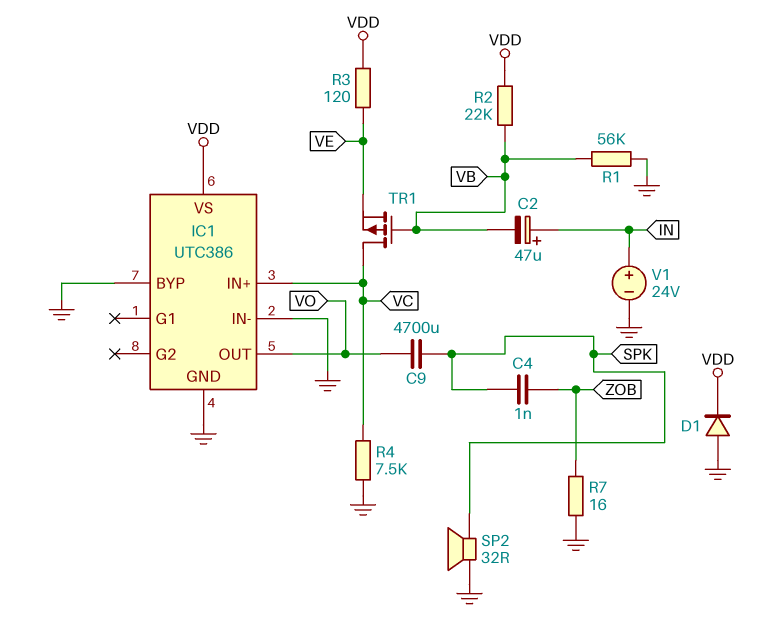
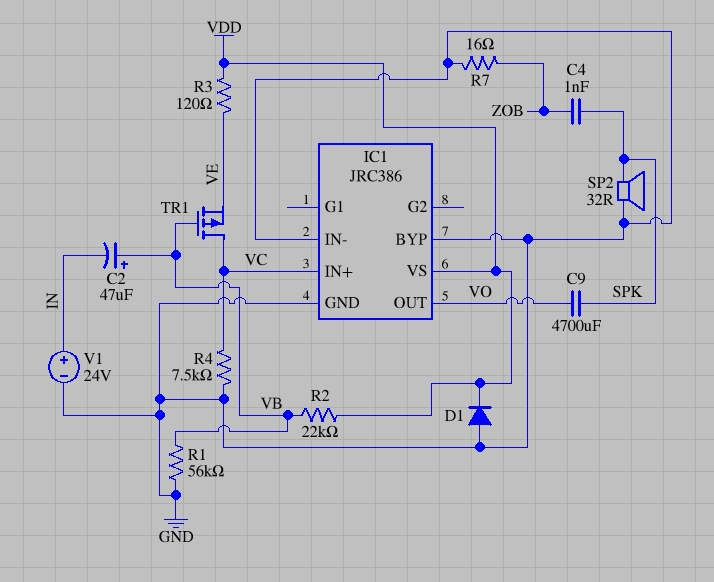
C2: 47uF (plus IN, minus VB) -> 47uF (plus VB, minus IN)
IC1: UTC386 -> JRC386

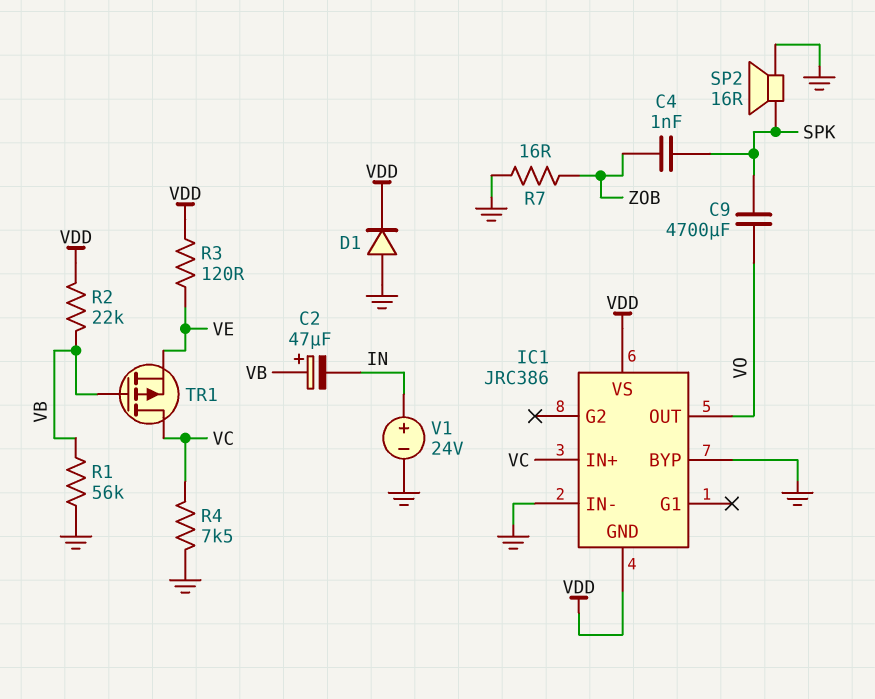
IC1 pin GND: GND -> VDD
SP2: speaker 32R (GND, SPK) -> speaker 16R (GND, SPK)

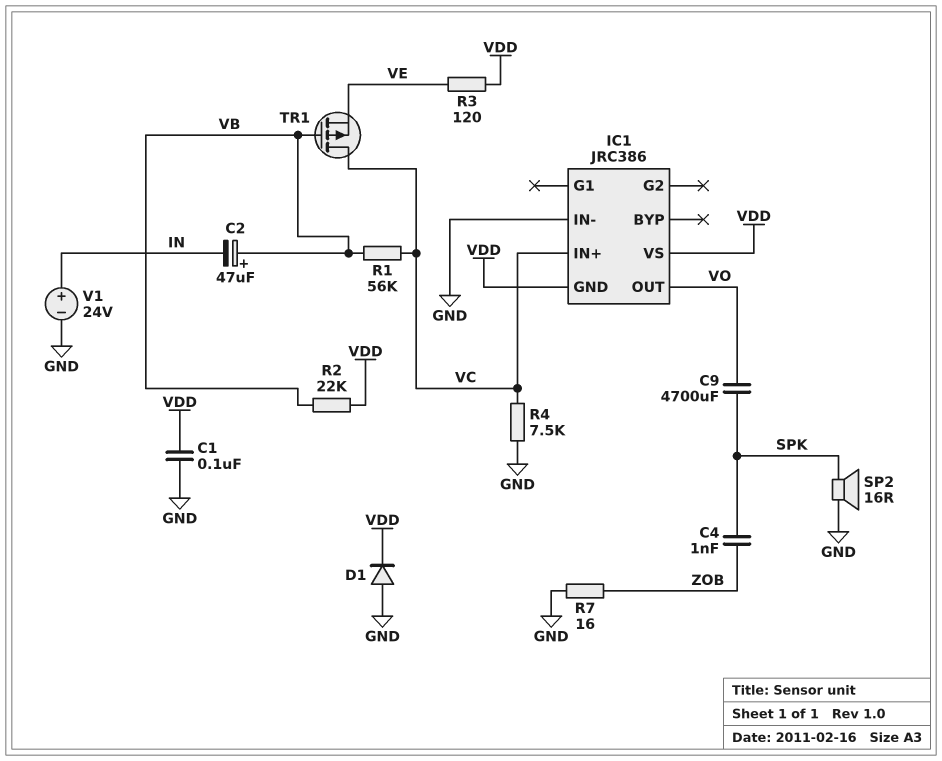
C1: none -> 100nF (GND, VDD)
IC1 pin BYP: GND -> none
R1: 56k (GND, VB) -> 56k (VB, VC)

